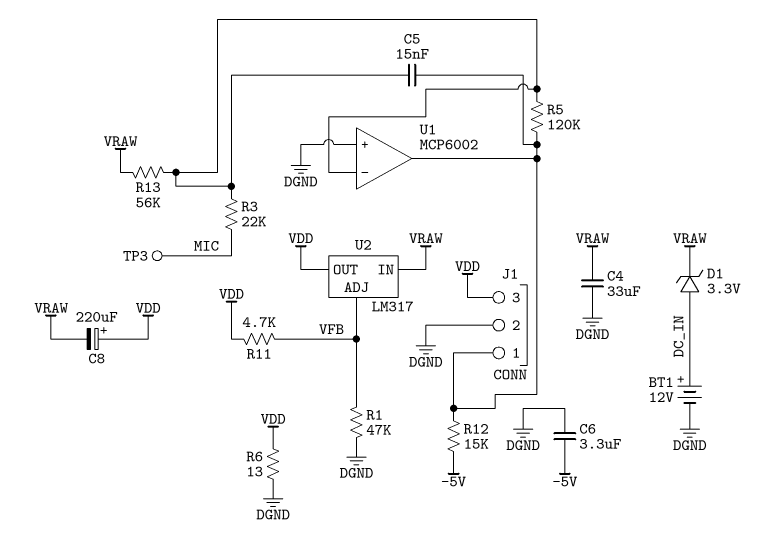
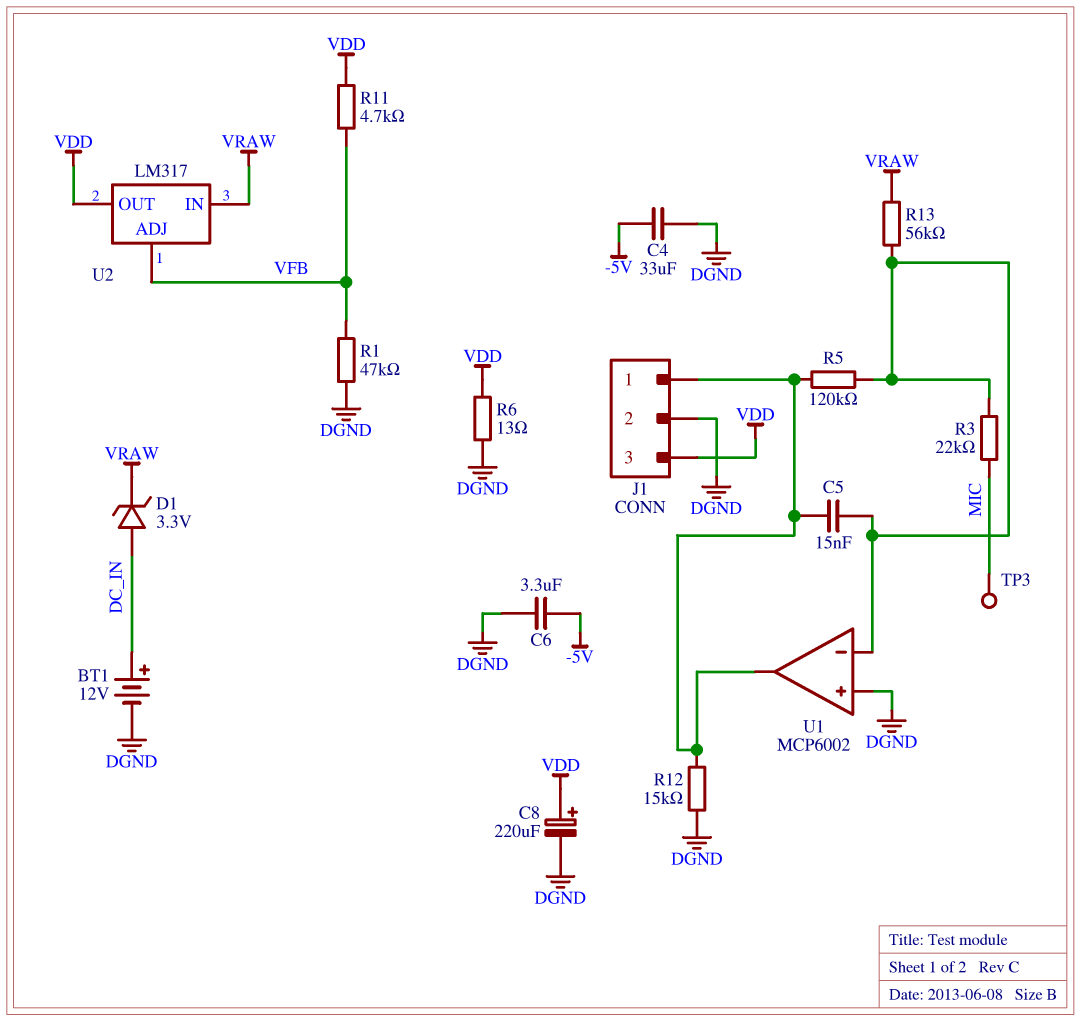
C4: 33uF (DGND, VRAW) -> 33uF (-5V, DGND)
C8: 220uF (plus VDD, minus VRAW) -> 220uF (plus VDD, minus DGND)
R12: 15k (-5V, J1/1) -> 15k (DGND, J1/1)

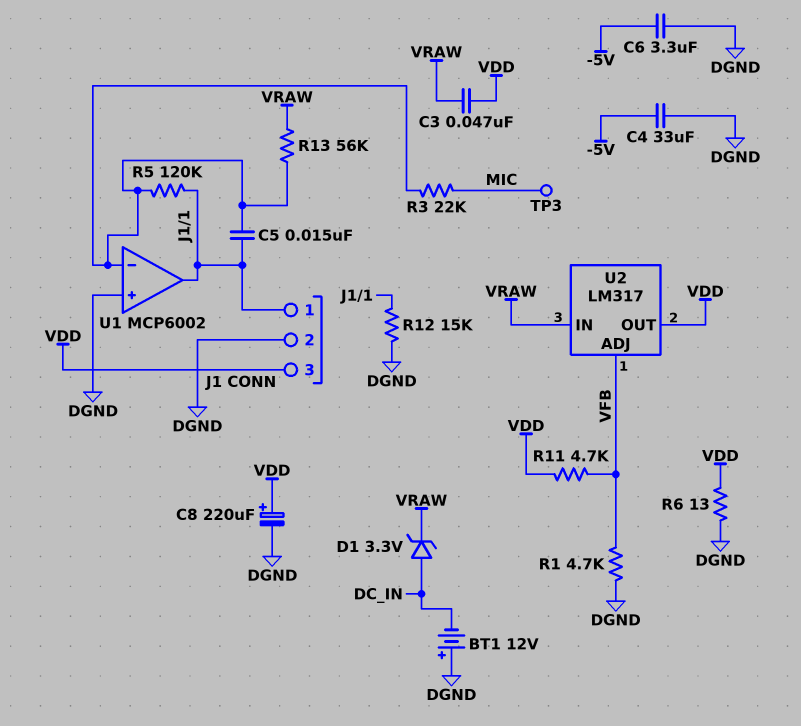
BT1: 12V (plus DC_IN, minus DGND) -> 12V (plus DGND, minus DC_IN)
C3: none -> 47nF (VDD, VRAW)
R1: 47k (DGND, VFB) -> 4.7k (DGND, VFB)

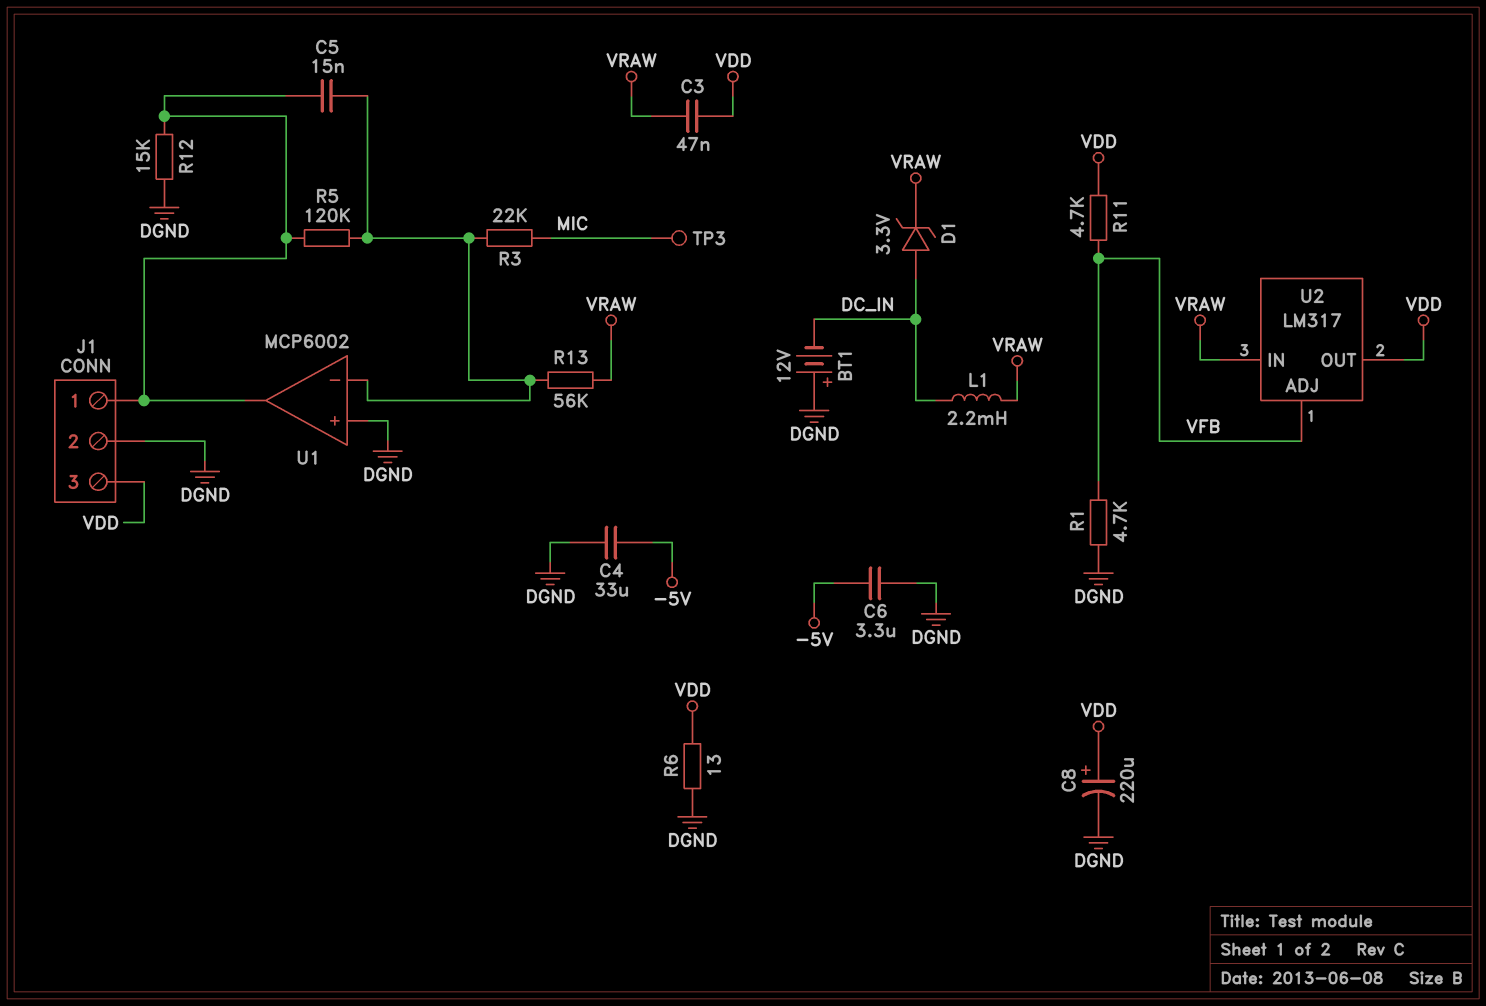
L1: none -> 2.2mH (DC_IN, VRAW)

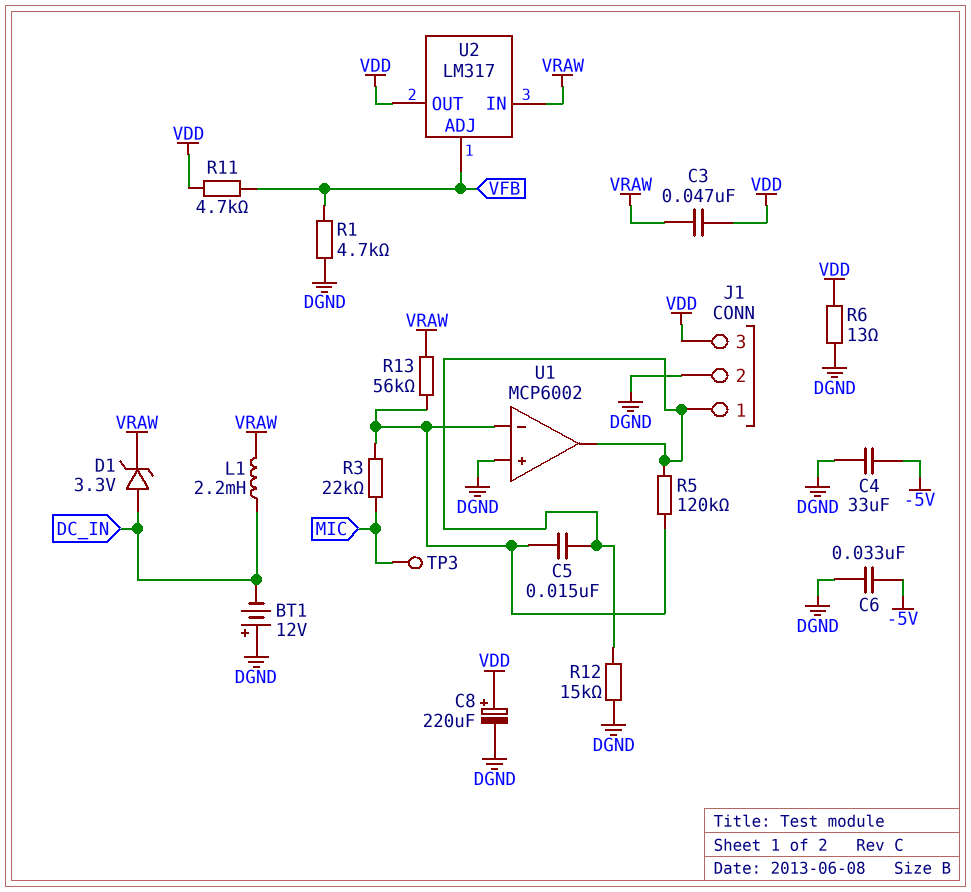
C6: 3.3uF (-5V, DGND) -> 33nF (-5V, DGND)

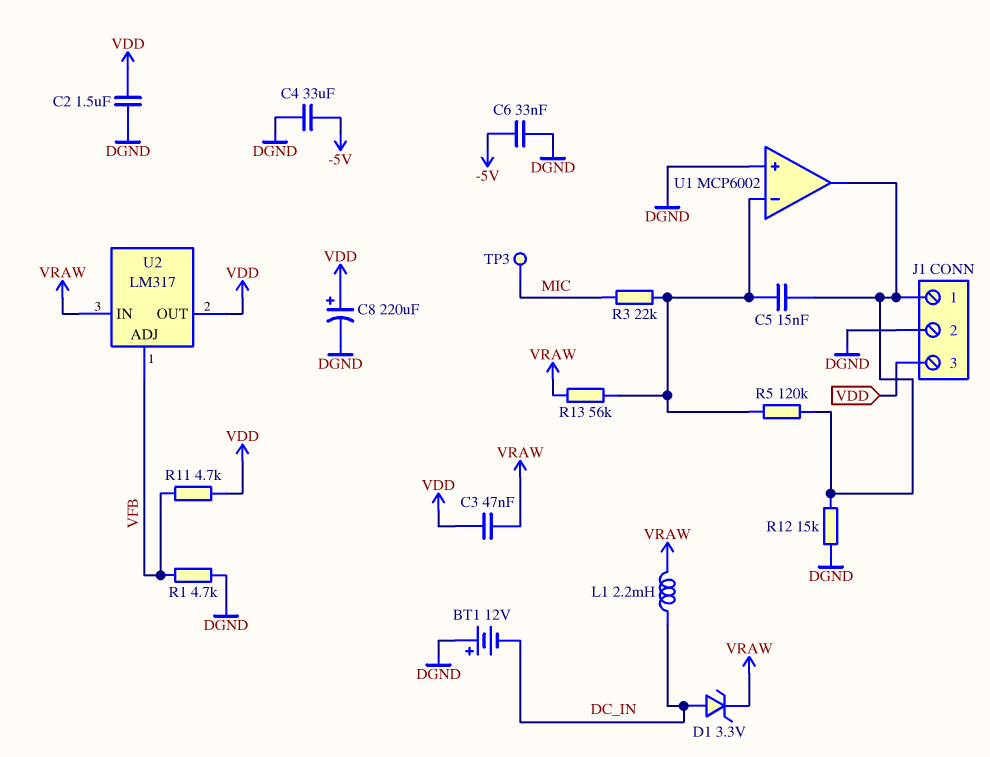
C2: none -> 1.5uF (DGND, VDD)
R6: 13 (DGND, VDD) -> none

